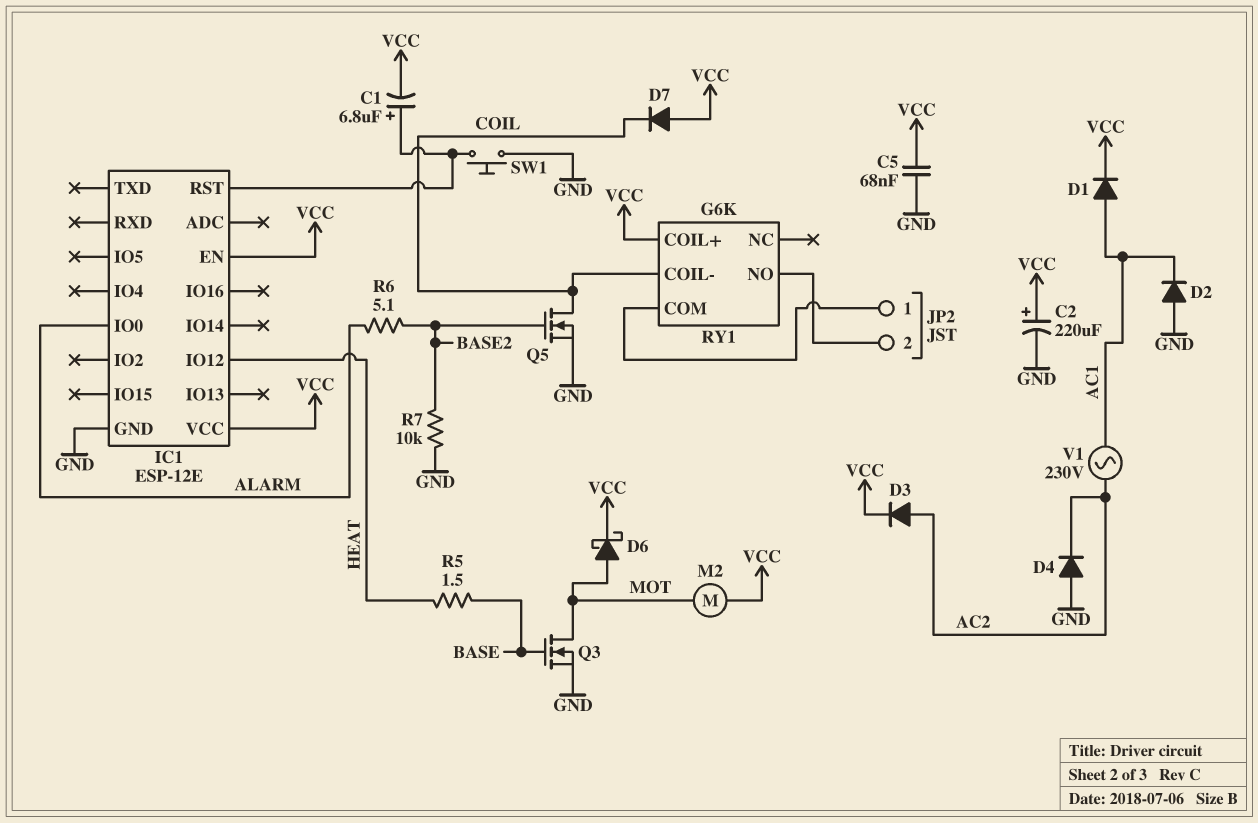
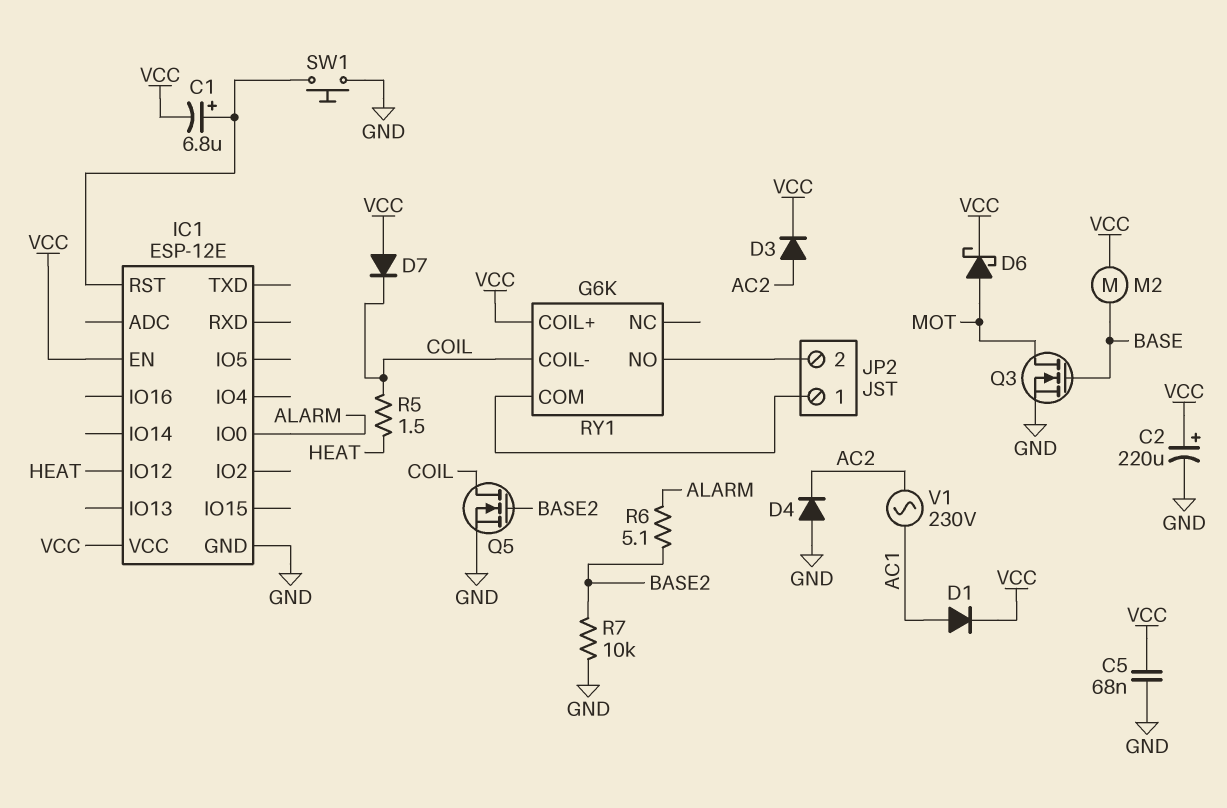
D2: diode (A GND, K AC1) -> none
M2: motor (MOT, VCC) -> motor (BASE, VCC)
R5: 1.5 (BASE, HEAT) -> 1.5 (COIL, HEAT)

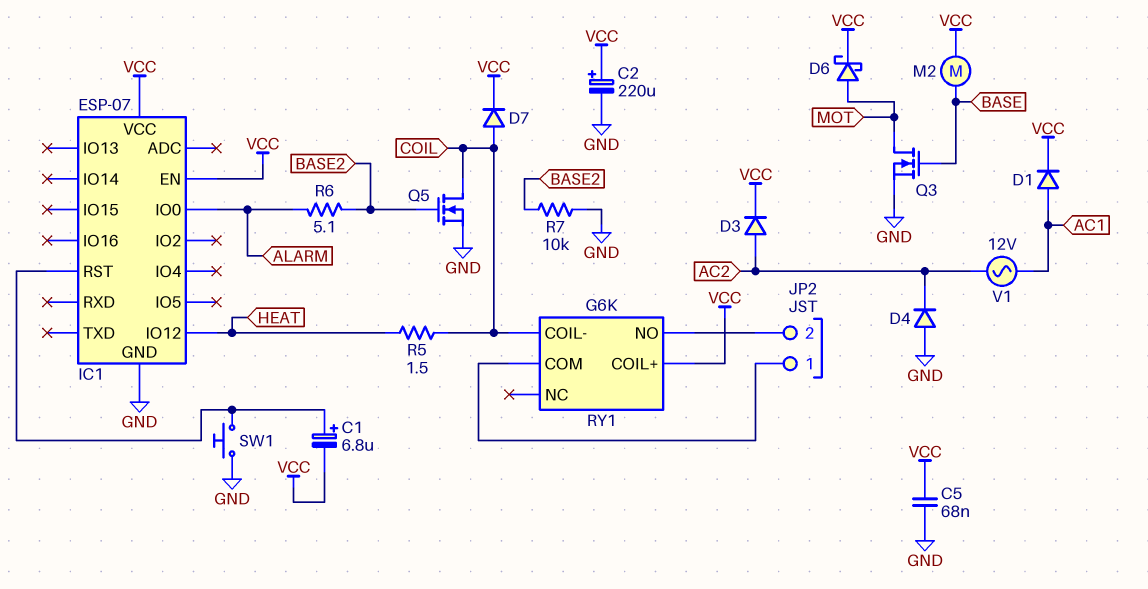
D7: diode (A VCC, K COIL) -> diode (A COIL, K VCC)
IC1: ESP-12E -> ESP-07
V1: AC 230V (AC1, AC2) -> AC 12V (AC1, AC2)

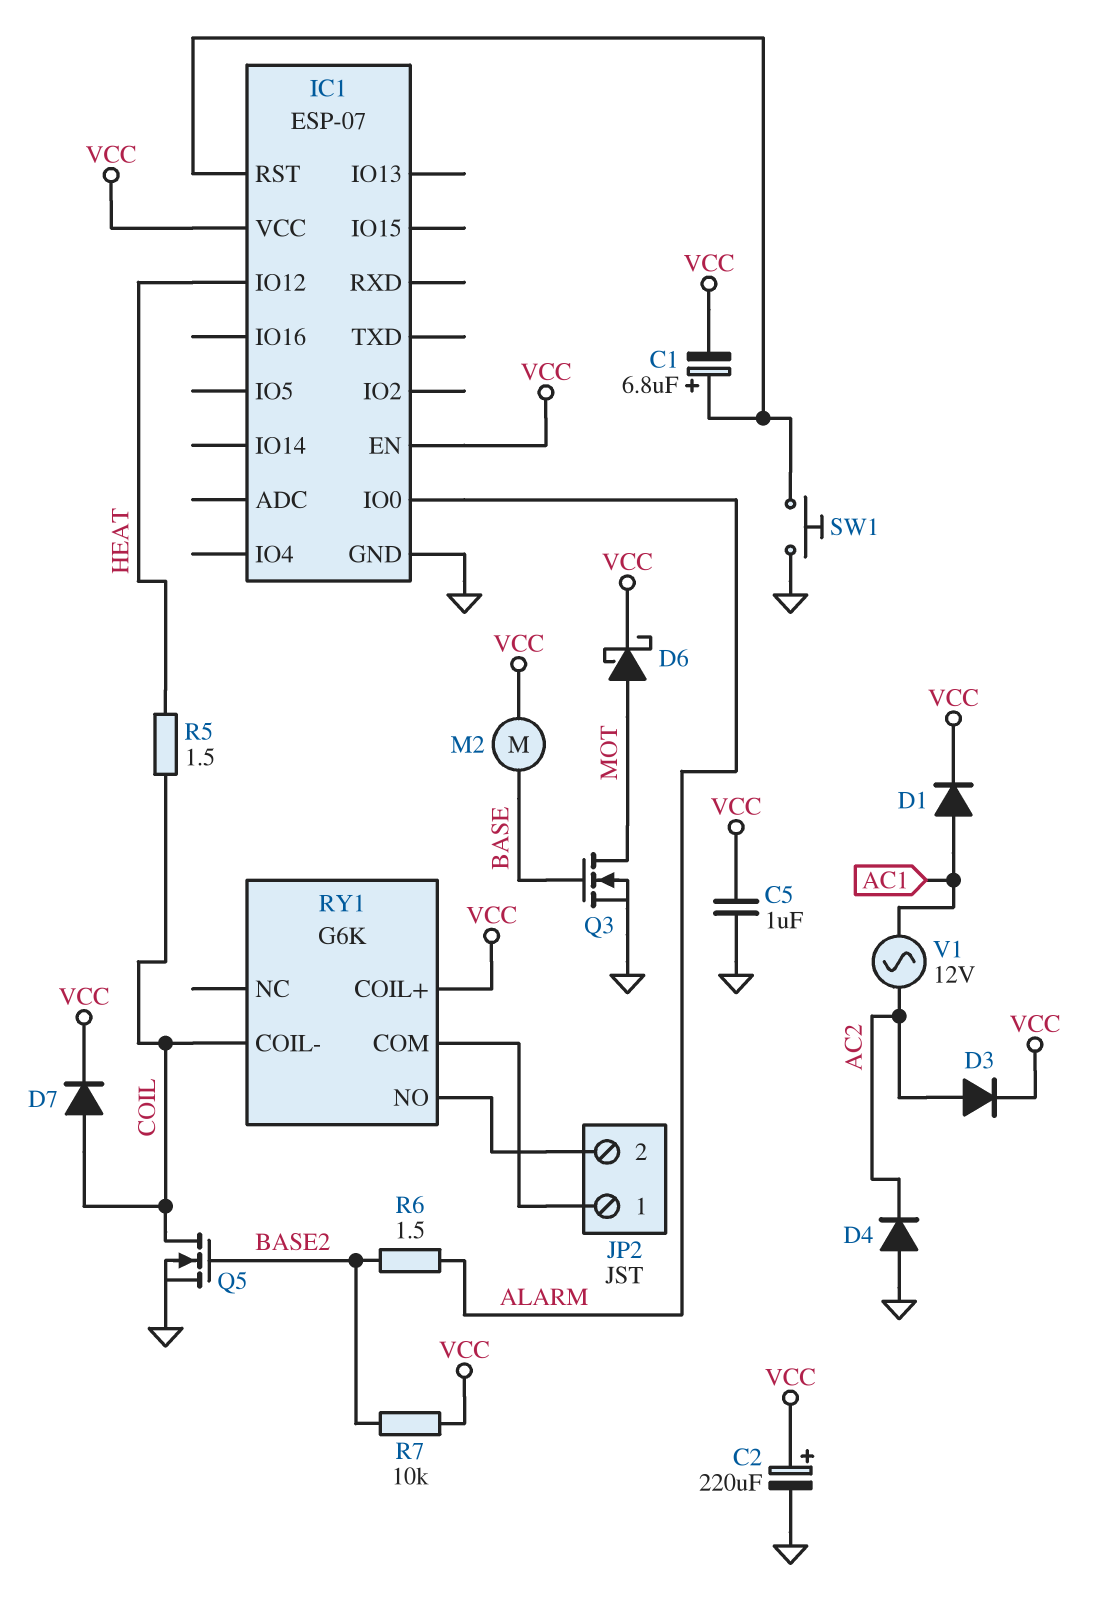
C5: 68nF (GND, VCC) -> 1uF (GND, VCC)
R6: 5.1 (ALARM, BASE2) -> 1.5 (ALARM, BASE2)
R7: 10k (BASE2, GND) -> 10k (BASE2, VCC)

